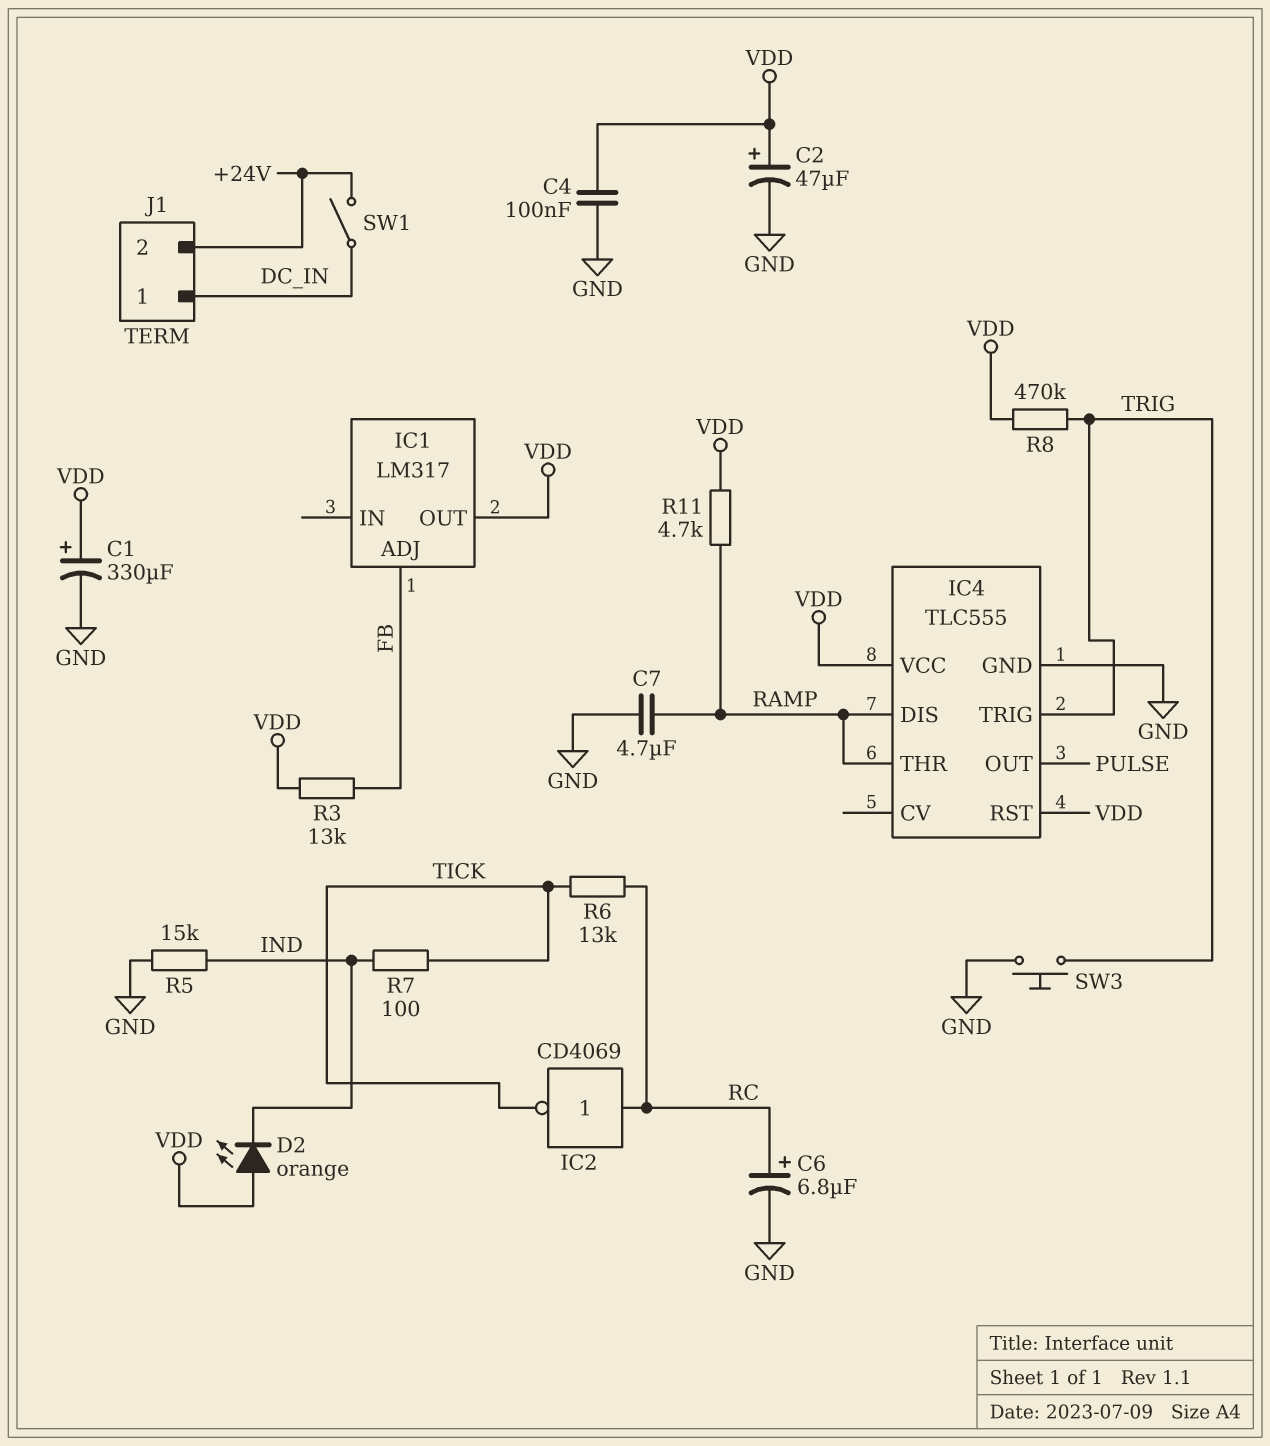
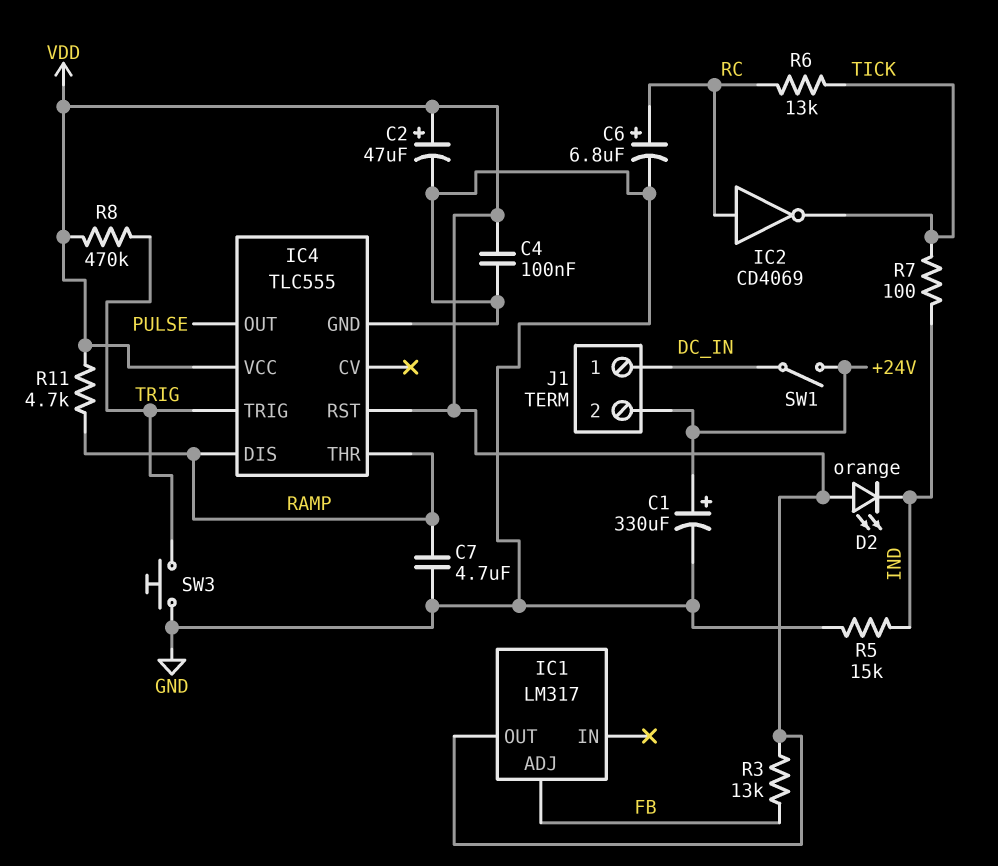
C1: 330uF (plus VDD, minus GND) -> 330uF (plus +24V, minus GND)

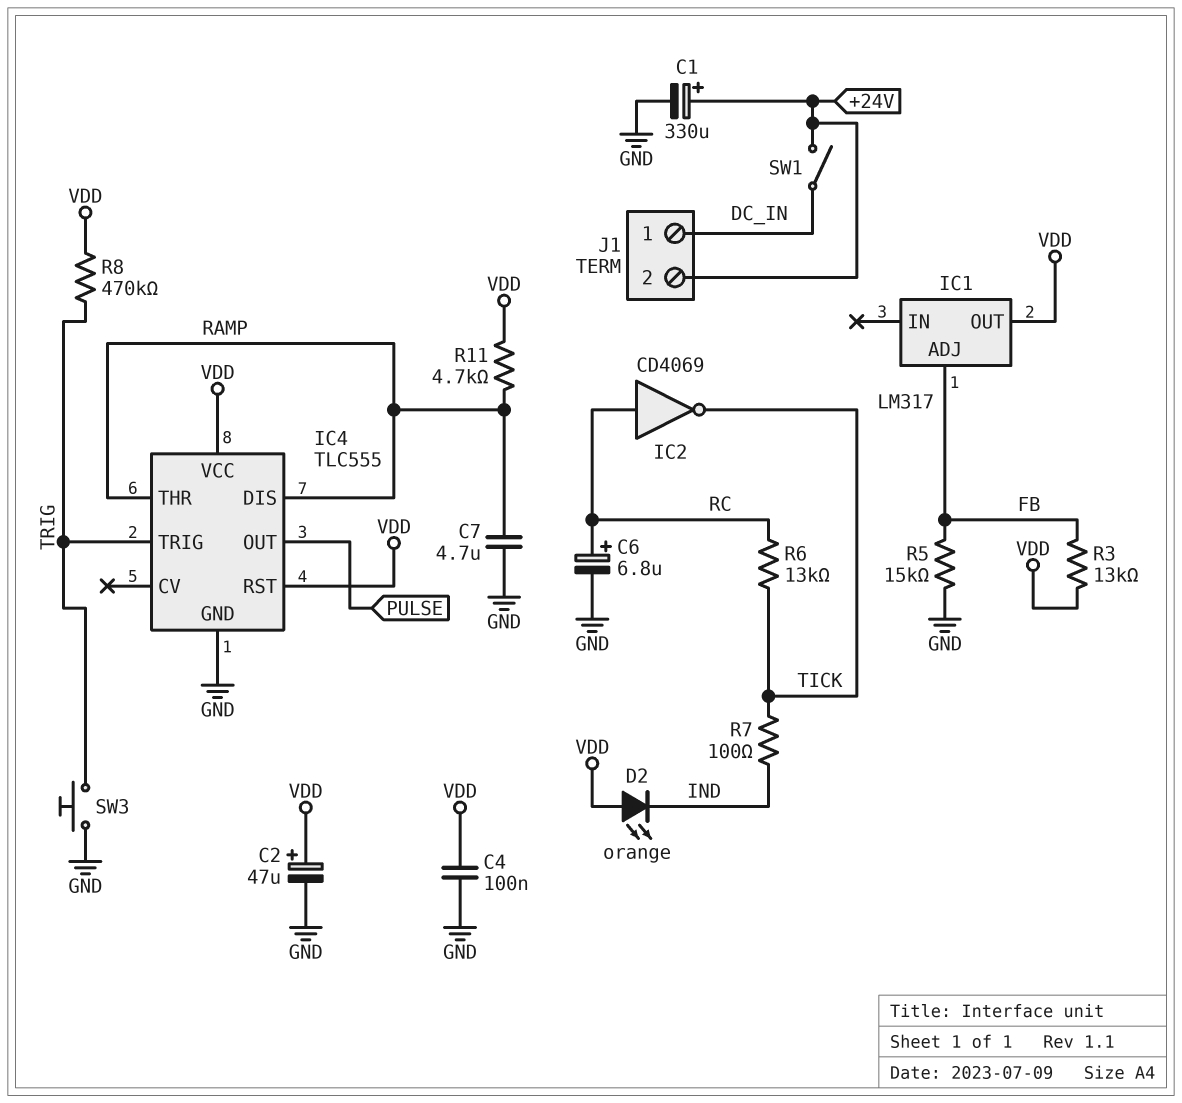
R5: 15k (GND, IND) -> 15k (FB, GND)

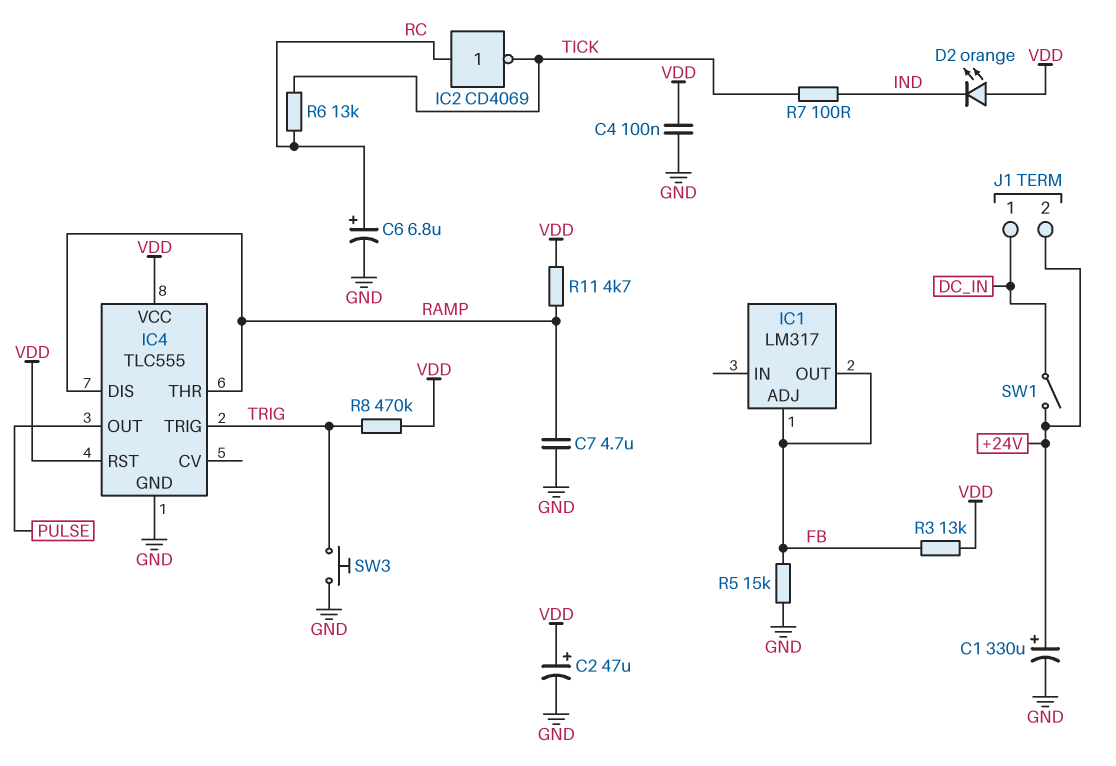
IC1 pin OUT: VDD -> FB

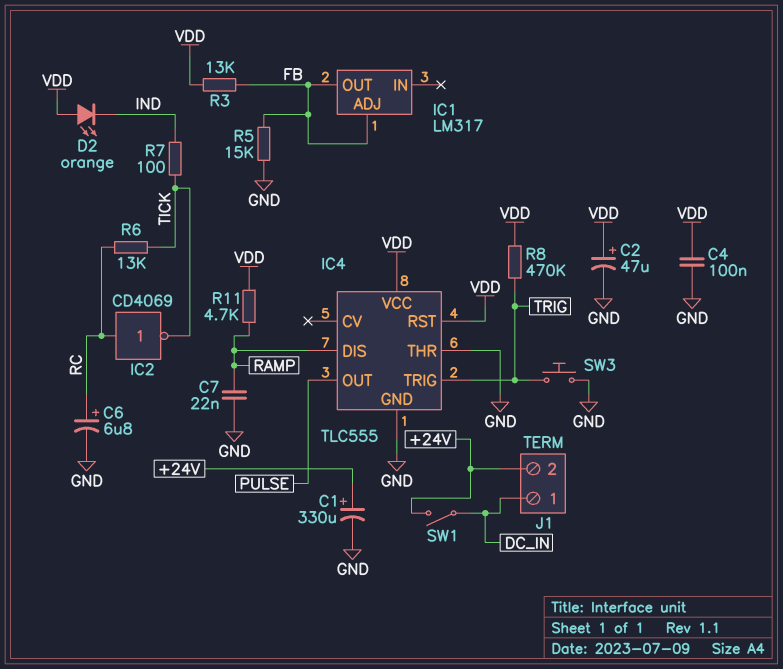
C7: 4.7uF (GND, RAMP) -> 22nF (GND, RAMP)
IC4 pin THR: RAMP -> GND

